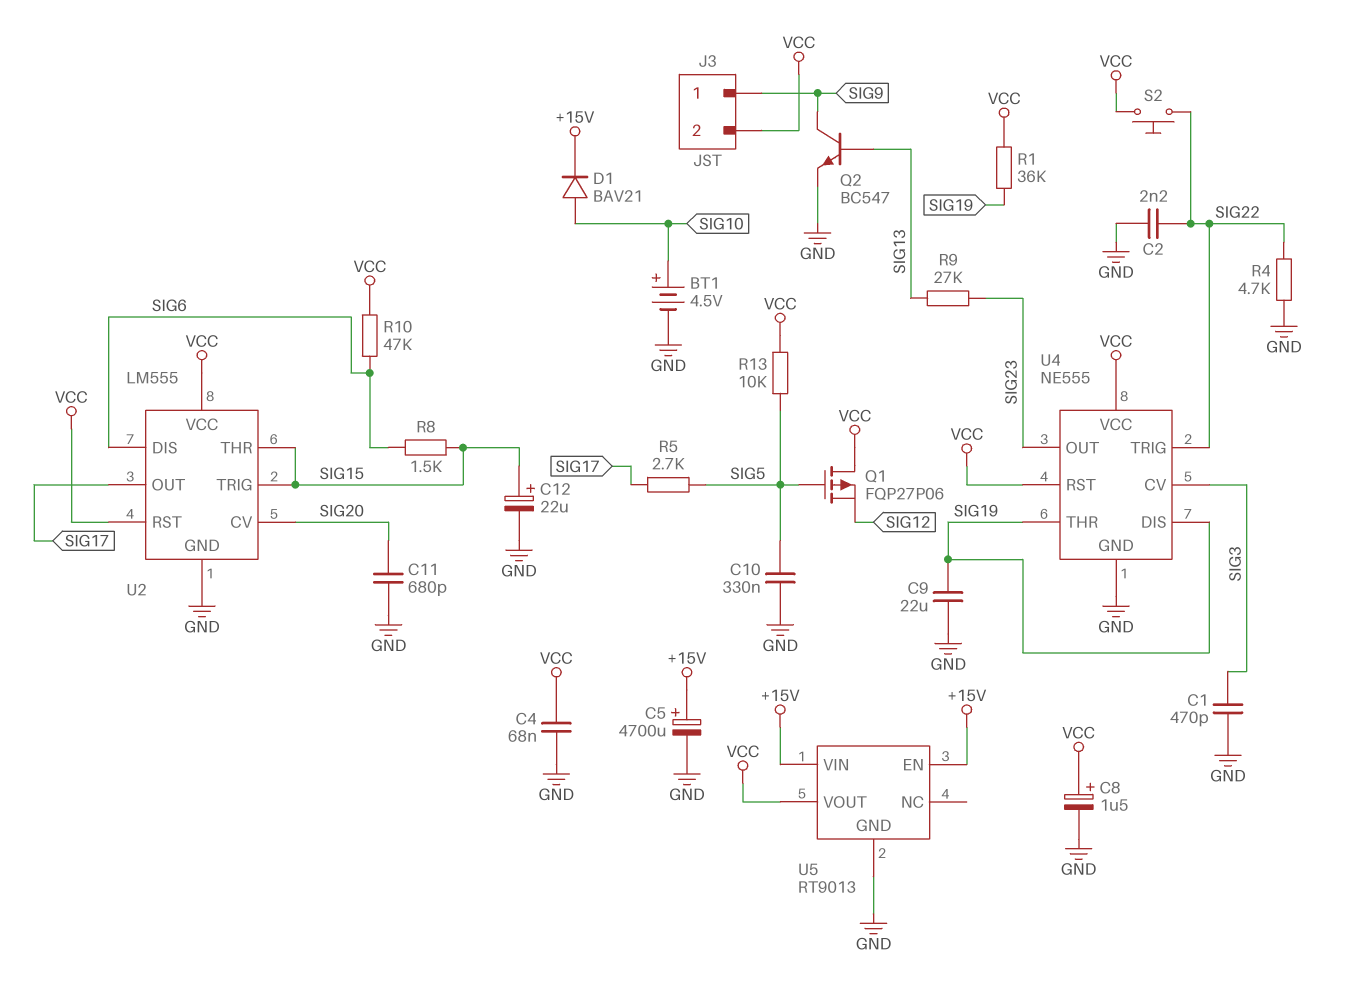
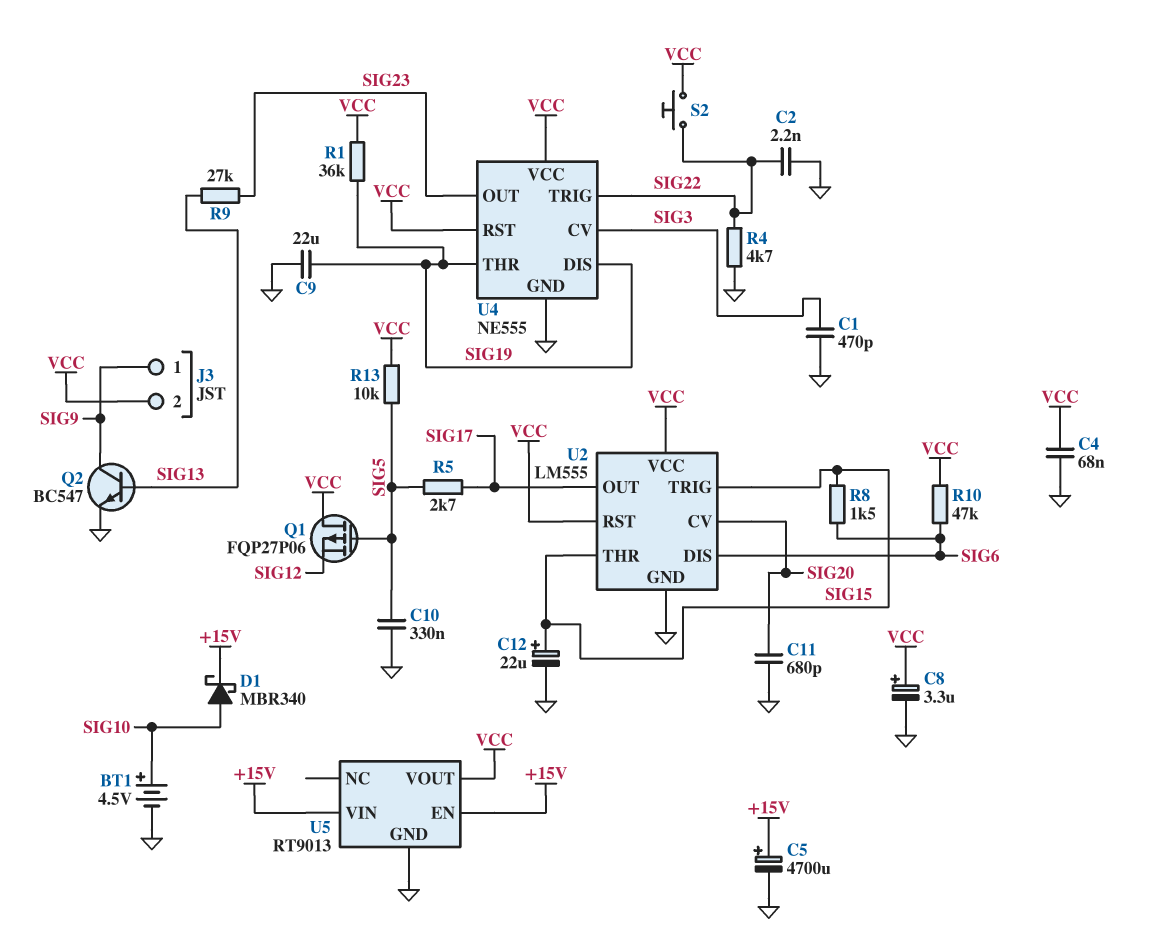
C8: 1.5uF (plus VCC, minus GND) -> 3.3uF (plus VCC, minus GND)
D1: diode BAV21 (A SIG10, K +15V) -> schottky MBR340 (A SIG10, K +15V)

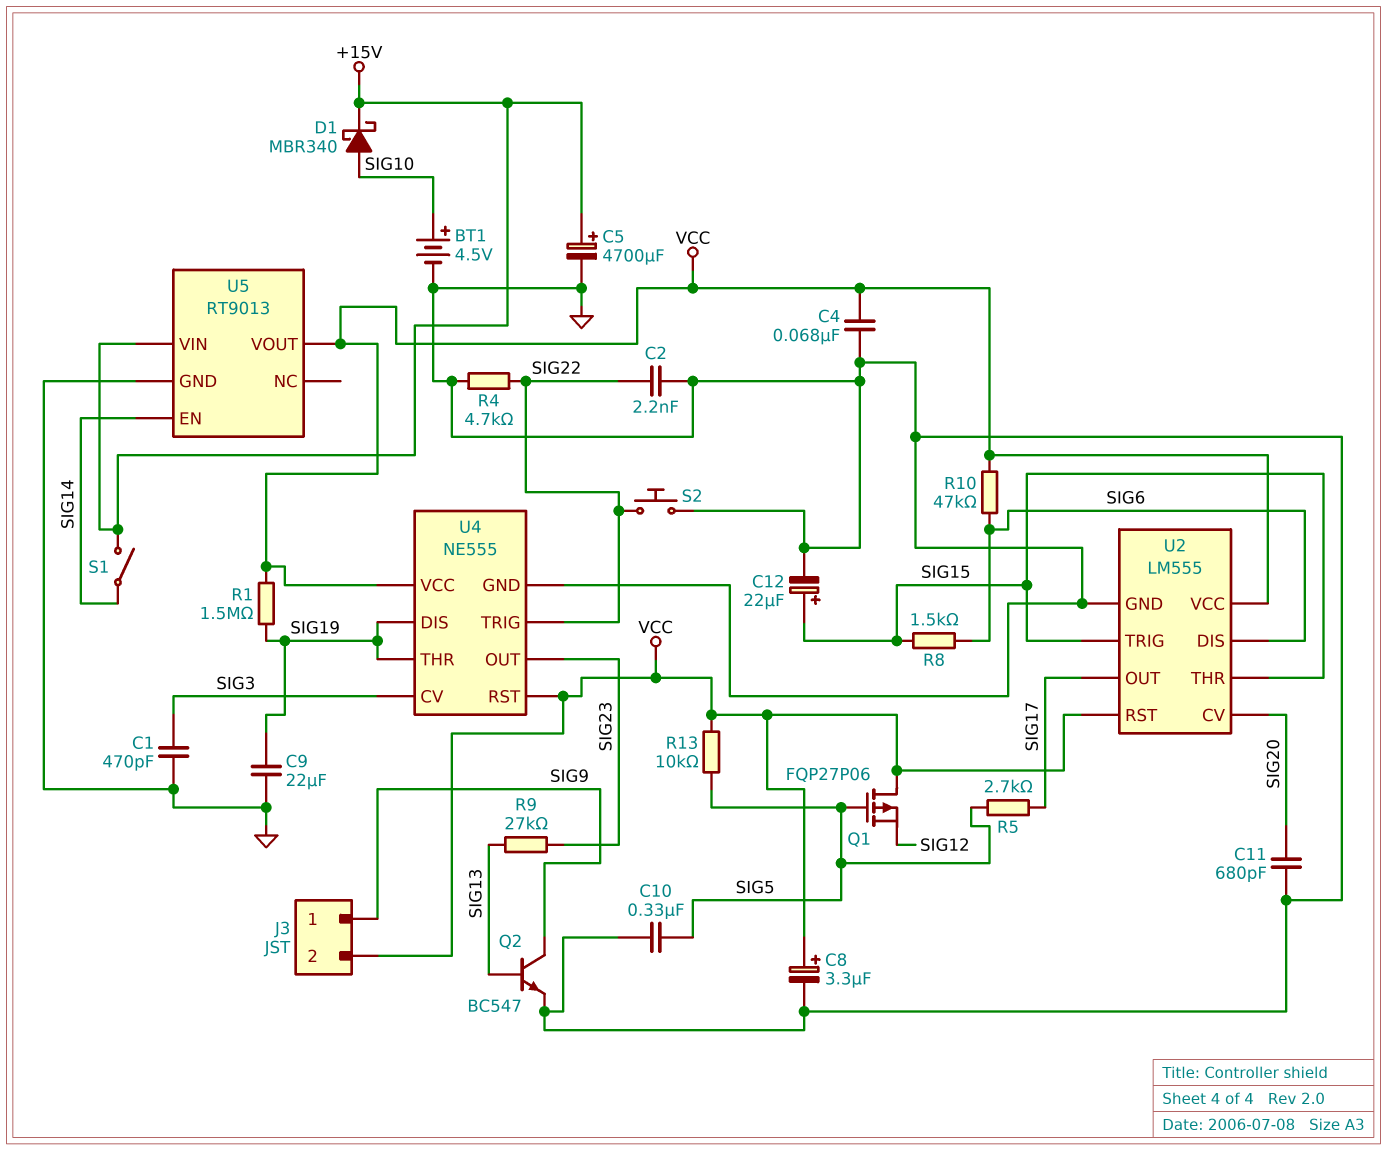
R1: 36k (SIG19, VCC) -> 1.5M (SIG19, VCC)
S1: none -> switch (+15V, SIG14)
S2: button (SIG22, VCC) -> button (GND, SIG22)
U5 pin EN: +15V -> SIG14

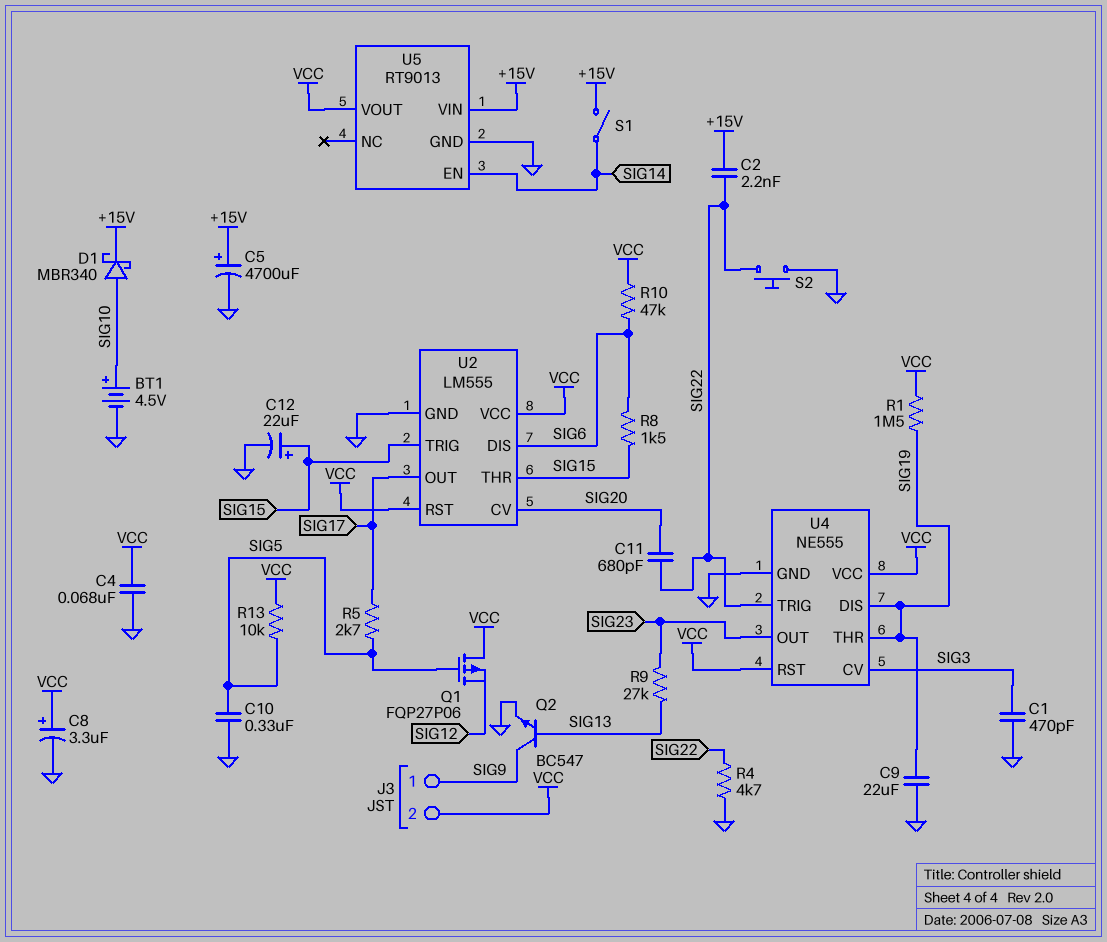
C2: 2.2nF (GND, SIG22) -> 2.2nF (+15V, SIG22)
C11: 680pF (GND, SIG20) -> 680pF (SIG20, SIG22)

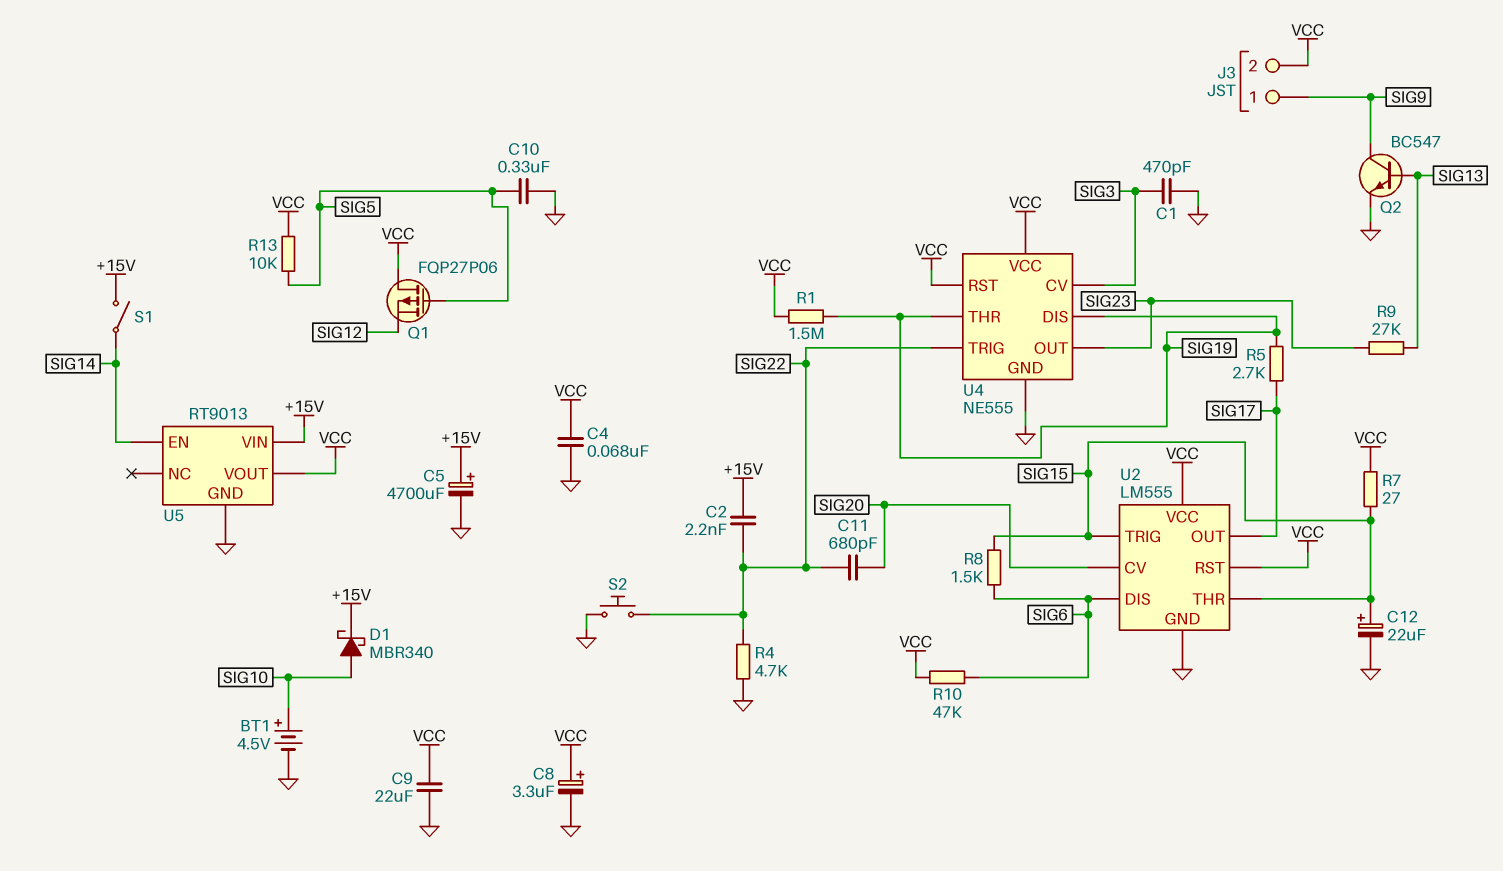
C9: 22uF (GND, SIG19) -> 22uF (GND, VCC)
R5: 2.7k (SIG5, SIG17) -> 2.7k (SIG17, SIG19)
R7: none -> 27 (SIG15, VCC)

